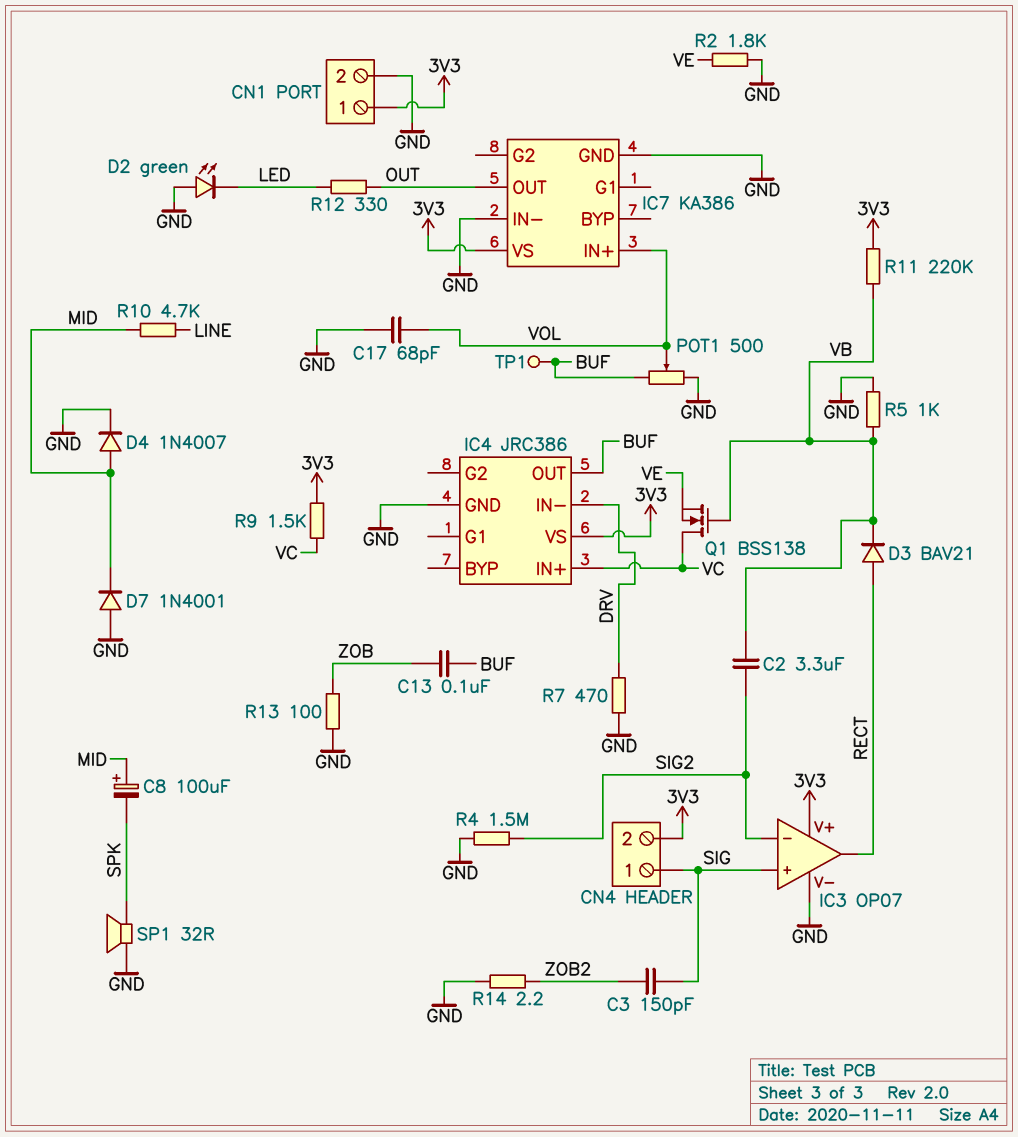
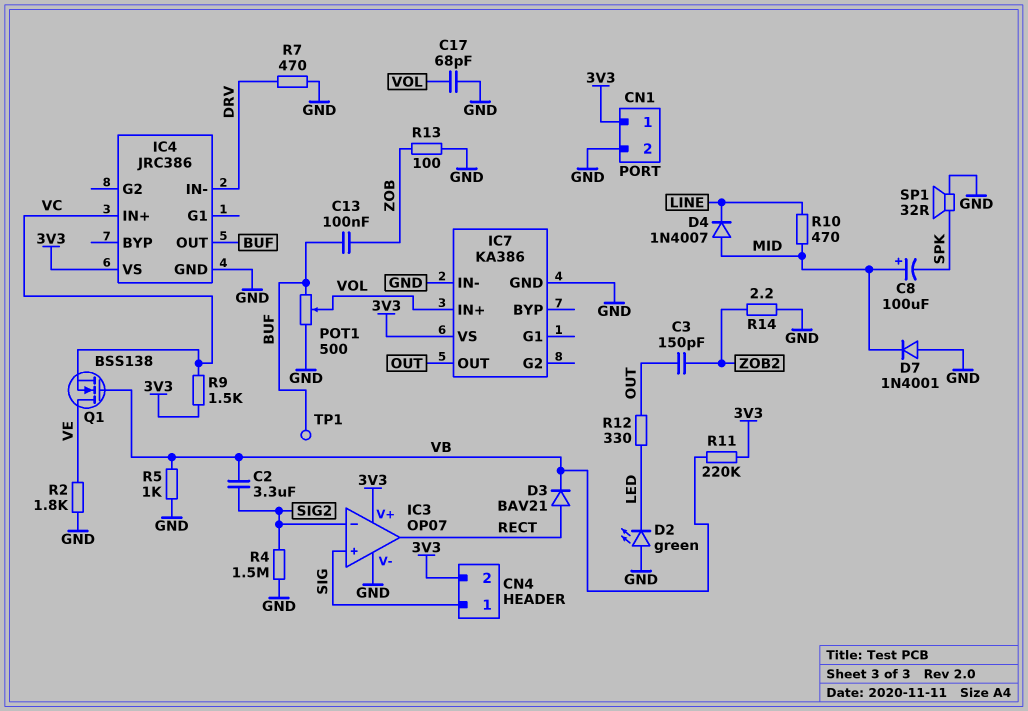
C3: 150pF (SIG, ZOB2) -> 150pF (OUT, ZOB2)
D4: diode 1N4007 (A MID, K GND) -> diode 1N4007 (A MID, K LINE)
Q1: NMOS BSS138 (G VB, D VC, S VE) -> NMOS BSS138 (G VB, D VE, S VC)
R10: 4.7k (LINE, MID) -> 470 (LINE, MID)

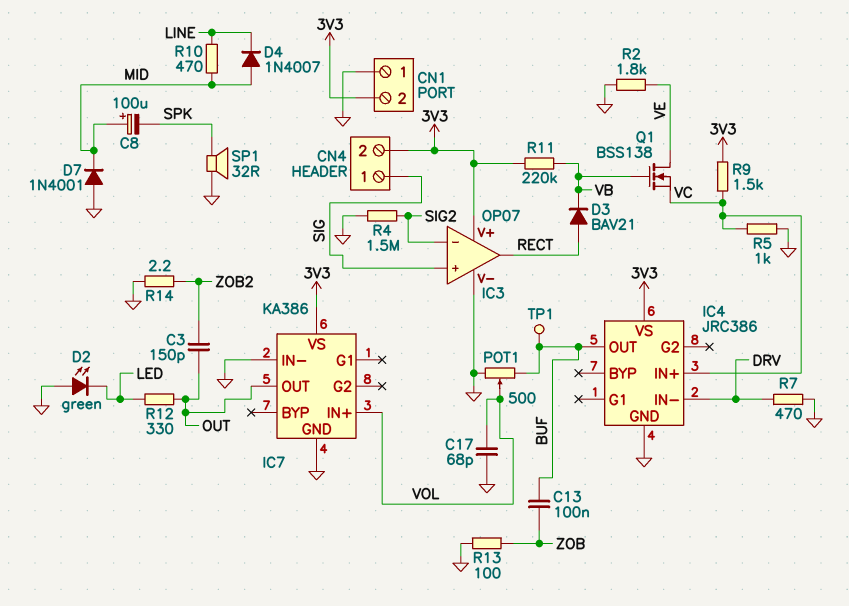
C2: 3.3uF (SIG2, VB) -> none
CN1 pin 1: 3V3 -> GND
CN1 pin 2: GND -> 3V3
R5: 1k (GND, VB) -> 1k (GND, VC)

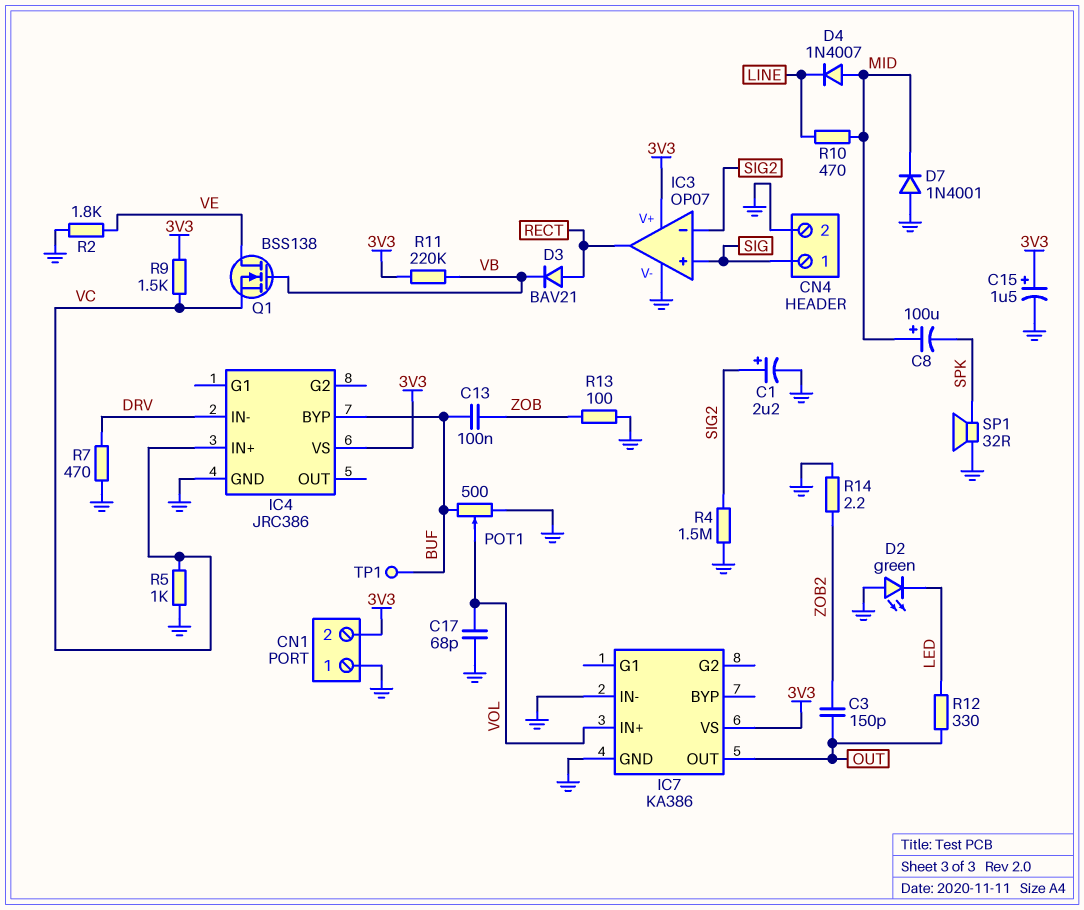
C1: none -> 2.2uF (plus SIG2, minus GND)
C15: none -> 1.5uF (plus 3V3, minus GND)
CN4 pin 2: 3V3 -> GND
IC4 pin BYP: none -> BUF
IC4 pin OUT: BUF -> none

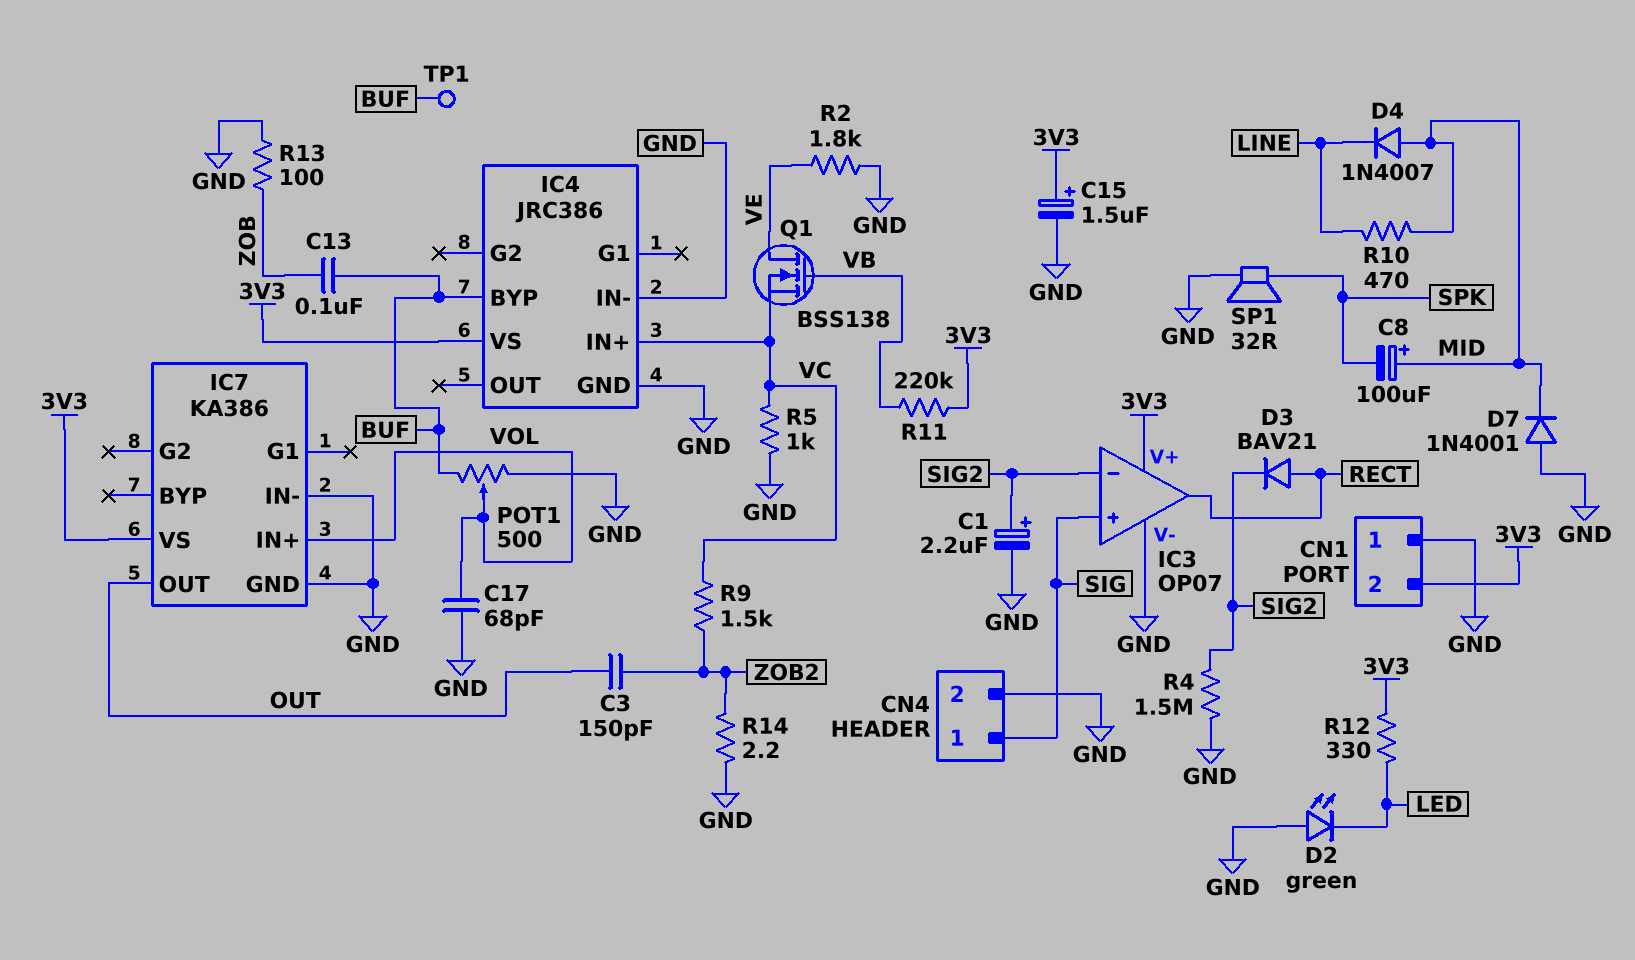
D3: diode BAV21 (A RECT, K VB) -> diode BAV21 (A RECT, K SIG2)
IC4 pin IN-: DRV -> GND
R7: 470 (DRV, GND) -> none
R9: 1.5k (3V3, VC) -> 1.5k (VC, ZOB2)
R12: 330 (LED, OUT) -> 330 (3V3, LED)

